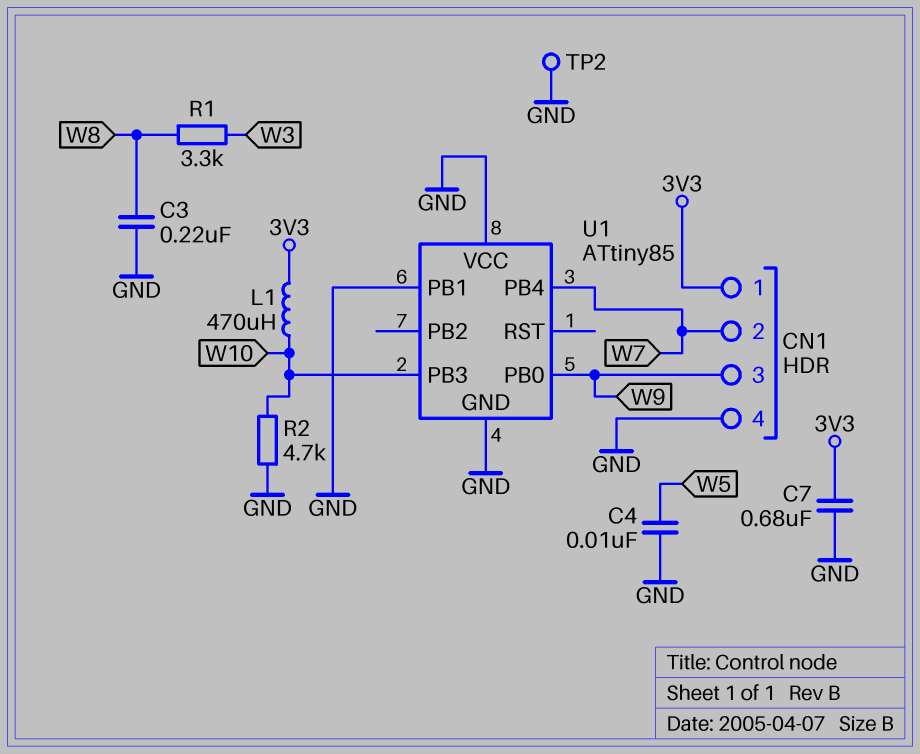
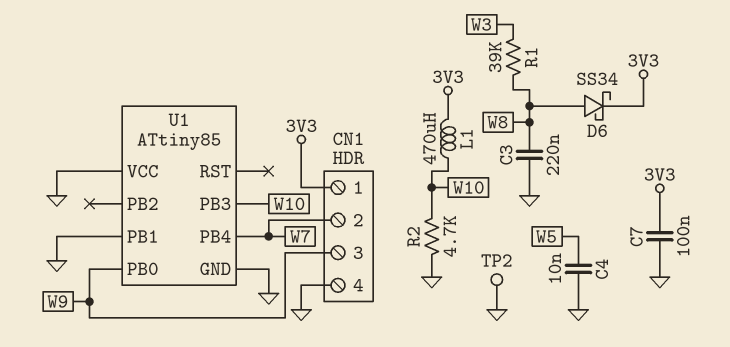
C7: 680nF (3V3, GND) -> 100nF (3V3, GND)
D6: none -> schottky SS34 (A W8, K 3V3)
R1: 3.3k (W3, W8) -> 39k (W3, W8)

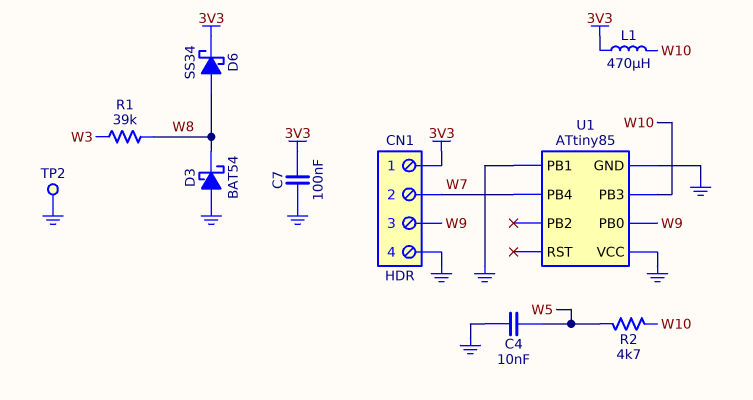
C3: 220nF (GND, W8) -> none
D3: none -> schottky BAT54 (A GND, K W8)
R2: 4.7k (GND, W10) -> 4.7k (W5, W10)

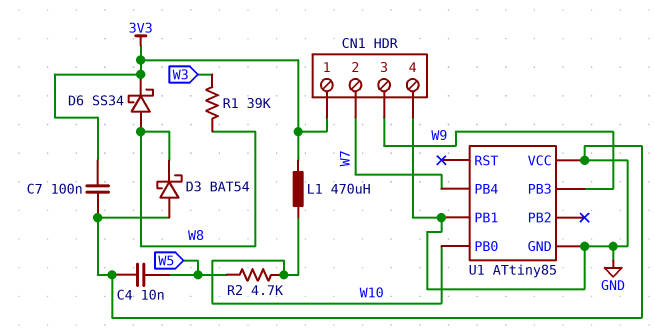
TP2: test point (GND) -> none
U1 pin PB0: W9 -> W10
U1 pin PB3: W10 -> W9

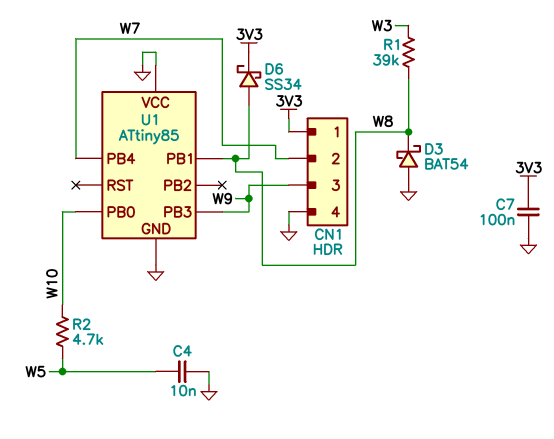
L1: 470uH (3V3, W10) -> none
U1 pin PB1: GND -> W8

